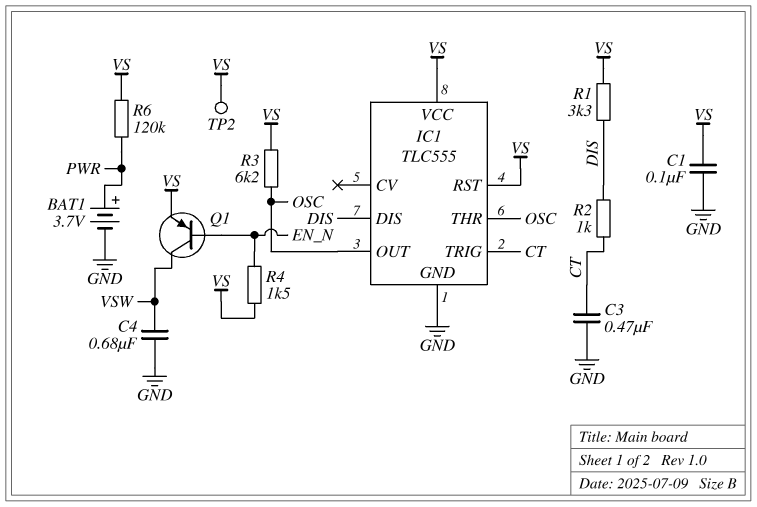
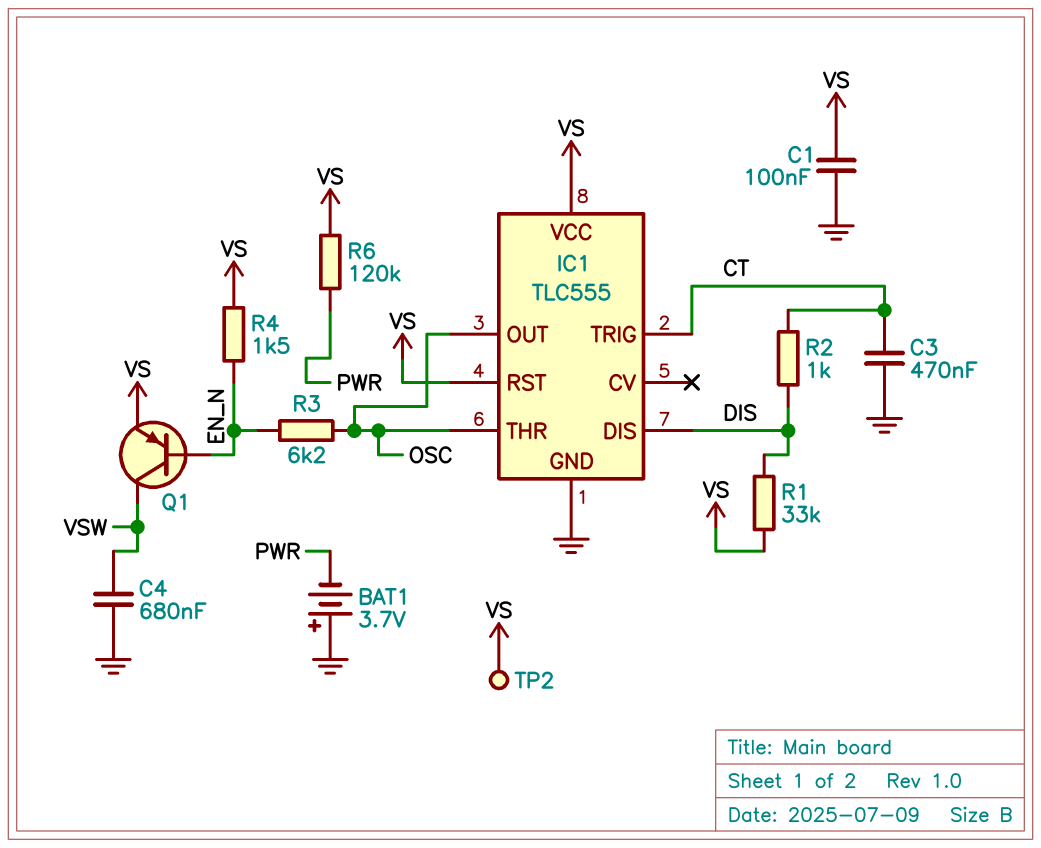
BAT1: 3.7V (plus PWR, minus GND) -> 3.7V (plus GND, minus PWR)
R1: 3.3k (DIS, VS) -> 33k (DIS, VS)
R3: 6.2k (OSC, VS) -> 6.2k (EN_N, OSC)

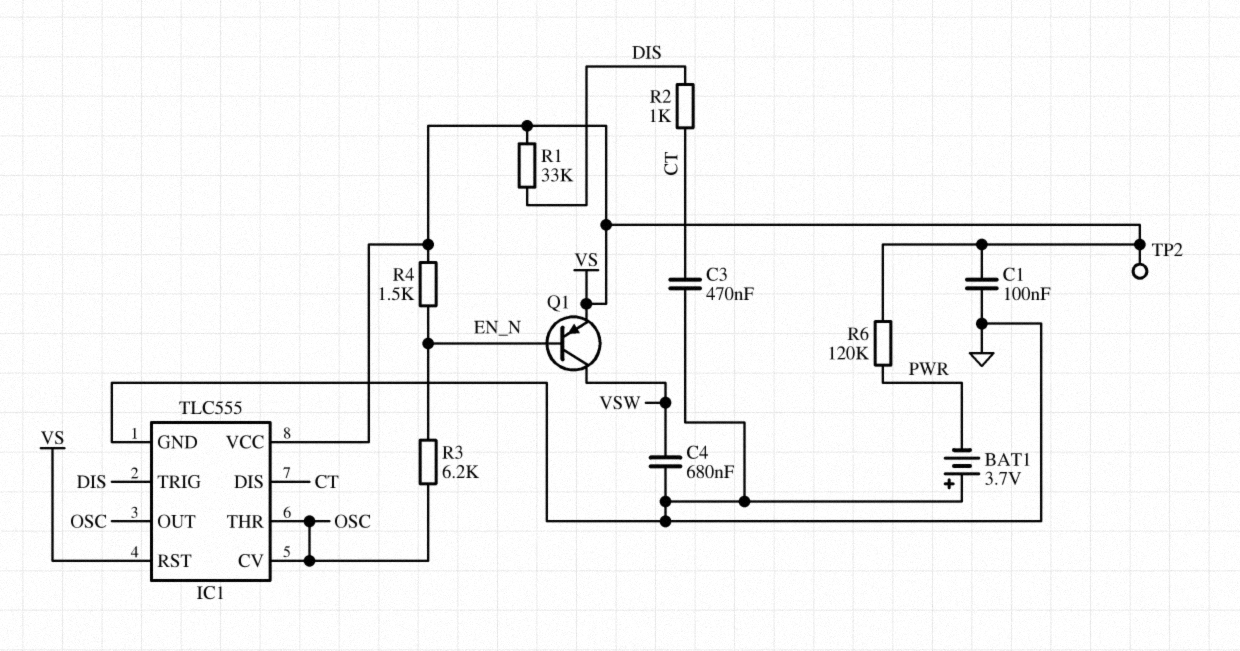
IC1 pin CV: none -> OSC
IC1 pin DIS: DIS -> CT
IC1 pin TRIG: CT -> DIS

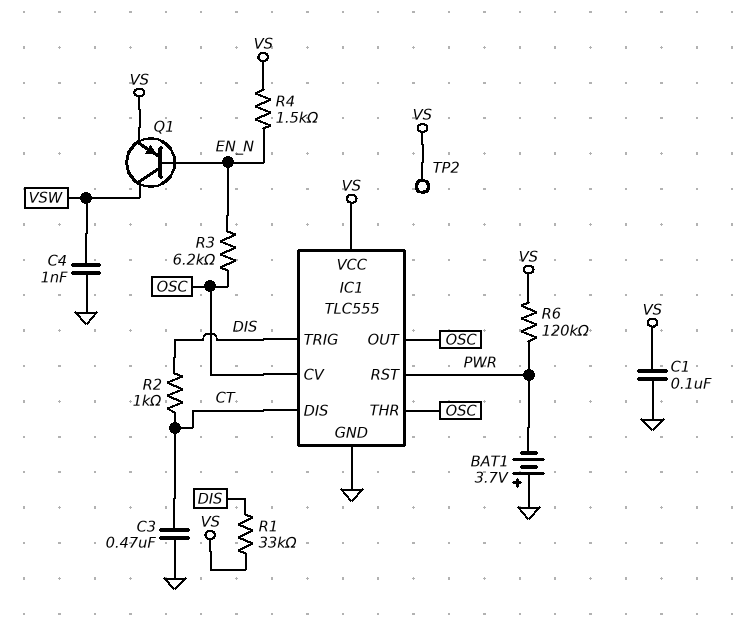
C4: 680nF (GND, VSW) -> 1nF (GND, VSW)
IC1 pin RST: VS -> PWR

